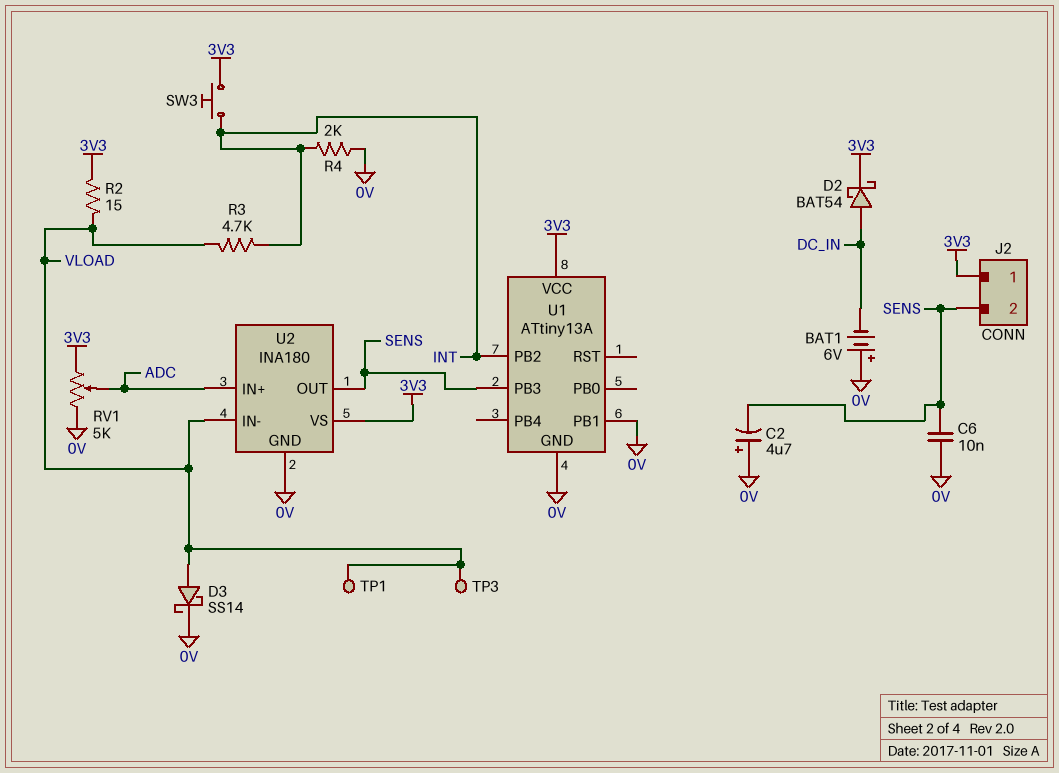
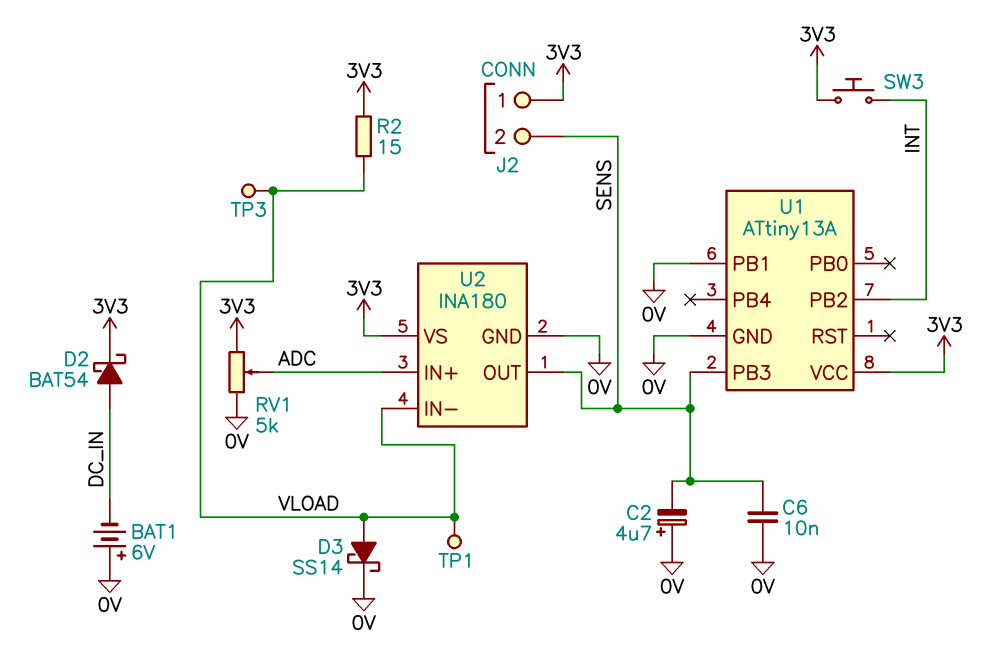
R3: 4.7k (INT, VLOAD) -> none
R4: 2k (0V, INT) -> none

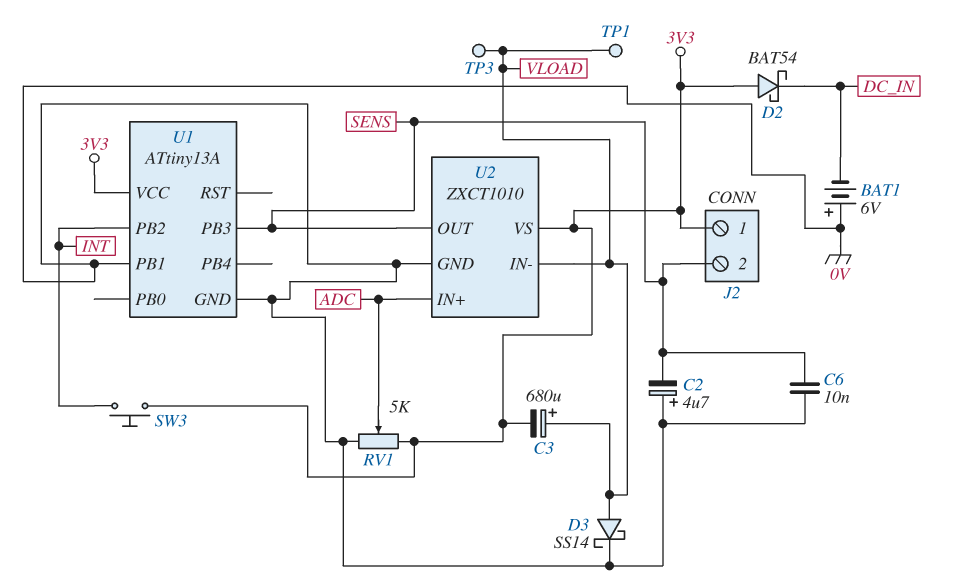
C3: none -> 680uF (plus VLOAD, minus 3V3)
D2: schottky BAT54 (A DC_IN, K 3V3) -> schottky BAT54 (A 3V3, K DC_IN)
R2: 15 (3V3, VLOAD) -> none
U2: INA180 -> ZXCT1010

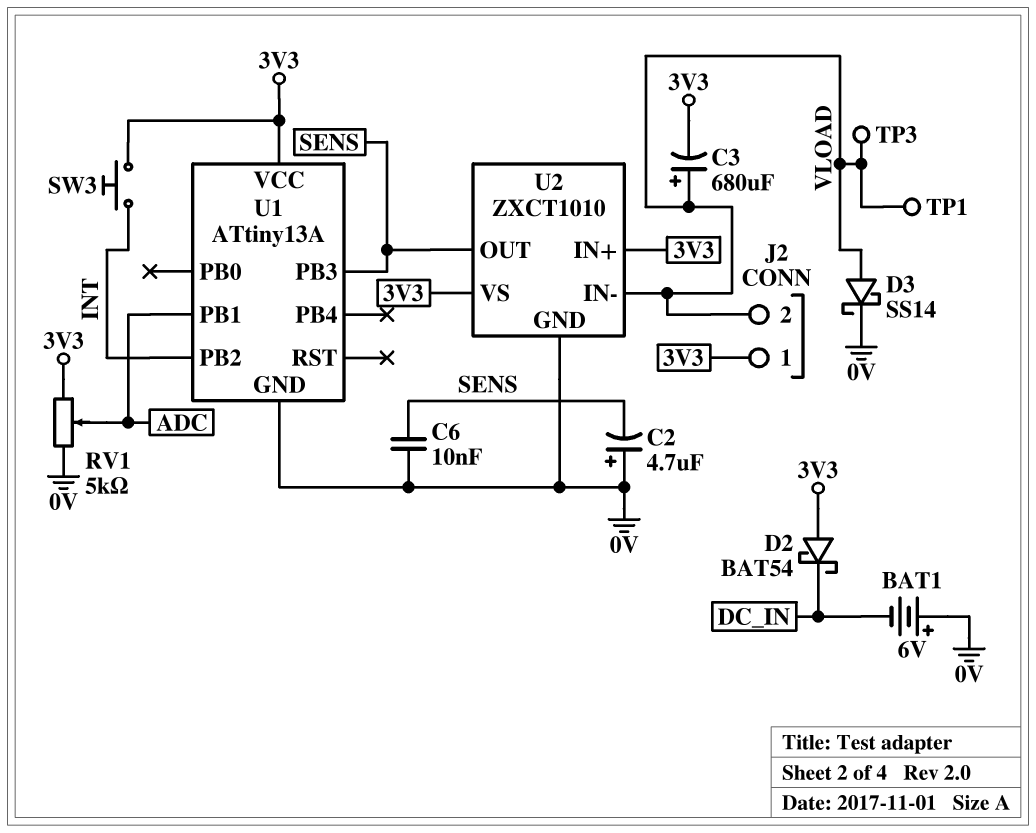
J2 pin 2: SENS -> VLOAD
U1 pin PB1: 0V -> ADC
U2 pin IN+: ADC -> 3V3

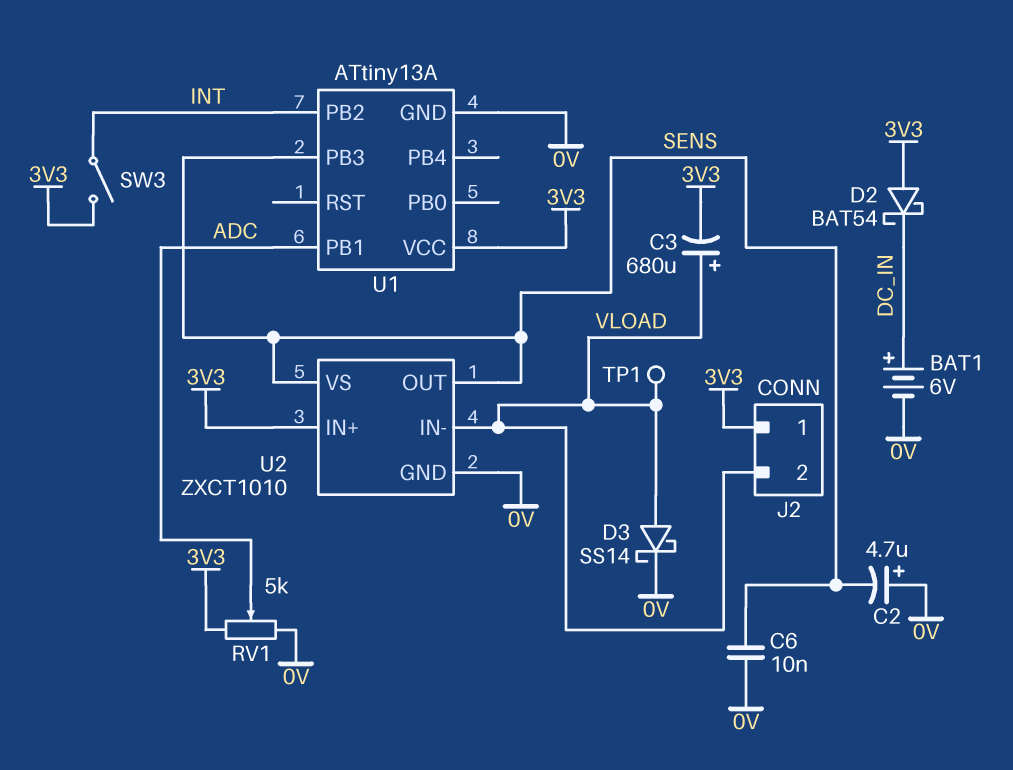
BAT1: 6V (plus 0V, minus DC_IN) -> 6V (plus DC_IN, minus 0V)
SW3: button (3V3, INT) -> switch (3V3, INT)
TP3: test point (VLOAD) -> none
U2 pin VS: 3V3 -> SENS

